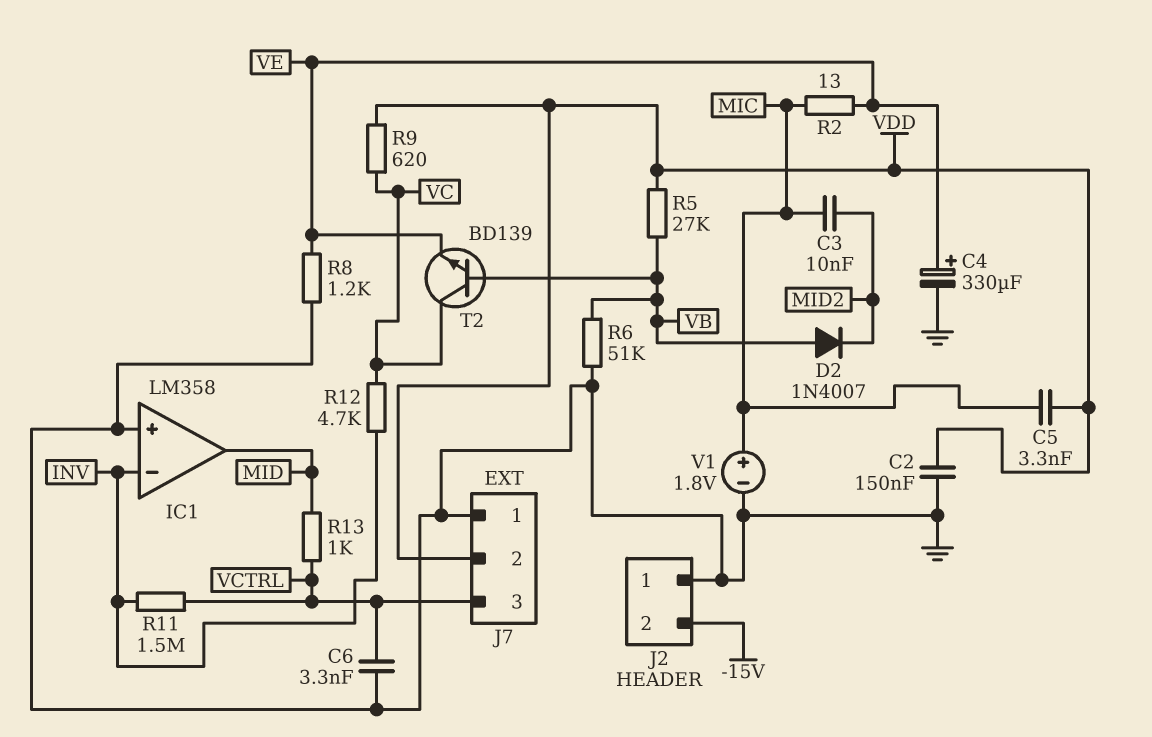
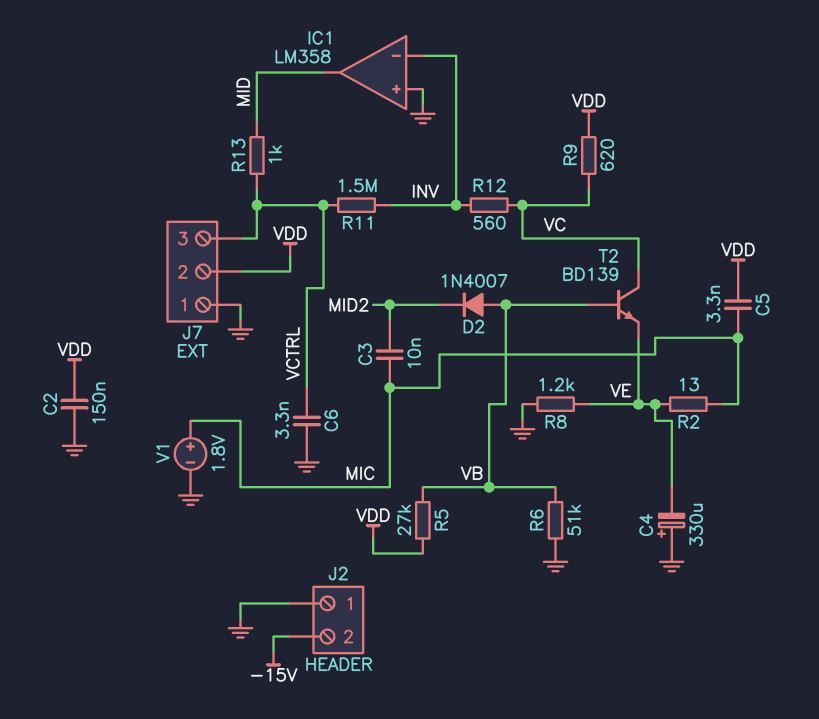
C4: 330uF (plus VE, minus GND) -> 330uF (plus GND, minus VE)
R12: 4.7k (INV, VC) -> 560 (INV, VC)

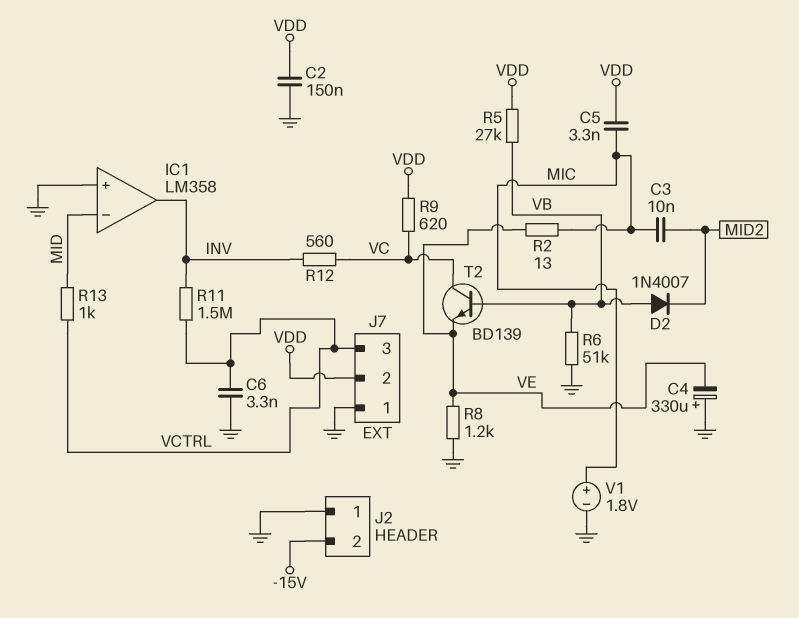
IC1 pin in-: INV -> MID
IC1 pin out: MID -> INV

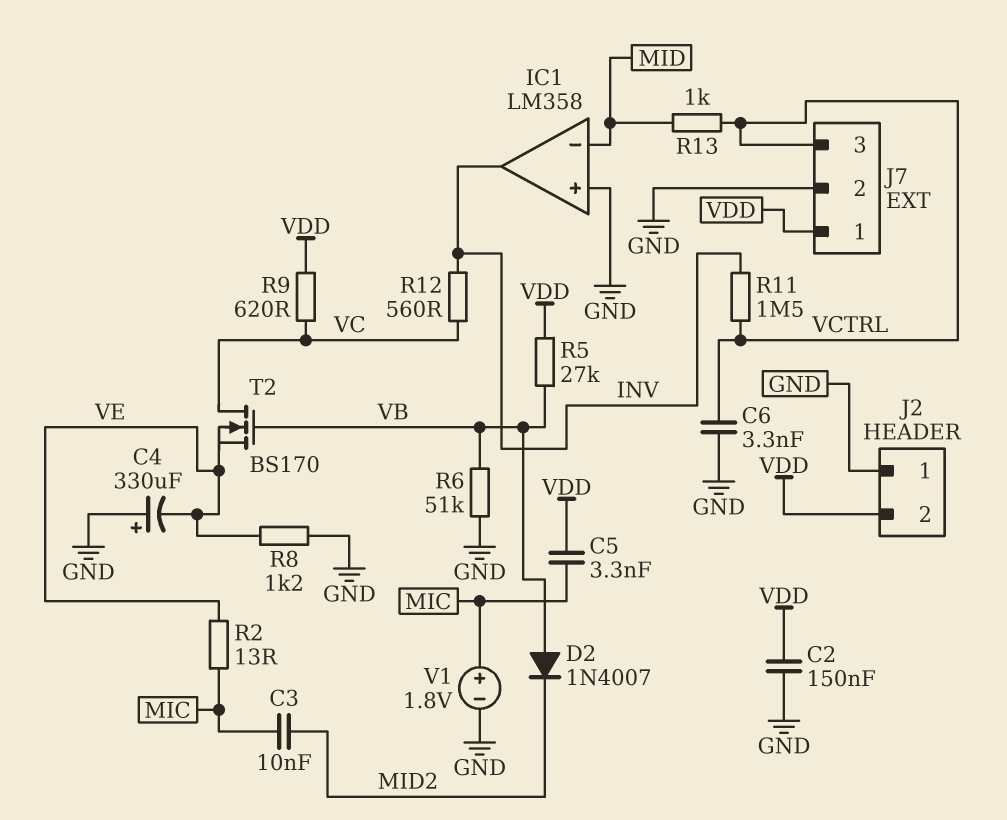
J2 pin 2: -15V -> VDD
J7 pin 1: GND -> VDD
J7 pin 2: VDD -> GND
T2: NPN BD139 (B VB, C VC, E VE) -> NMOS BS170 (G VB, D VC, S VE)

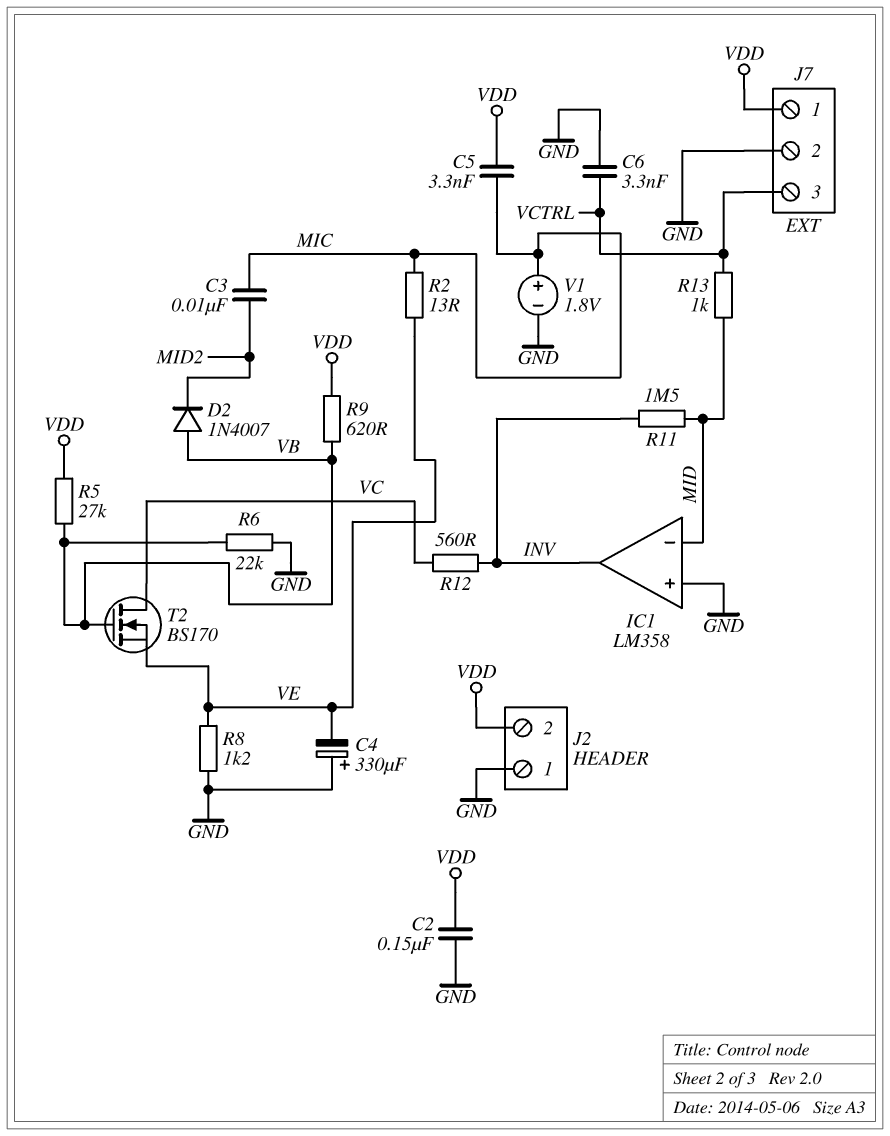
R6: 51k (GND, VB) -> 22k (GND, VB)
R9: 620 (VC, VDD) -> 620 (VB, VDD)
R11: 1.5M (INV, VCTRL) -> 1.5M (INV, MID)

